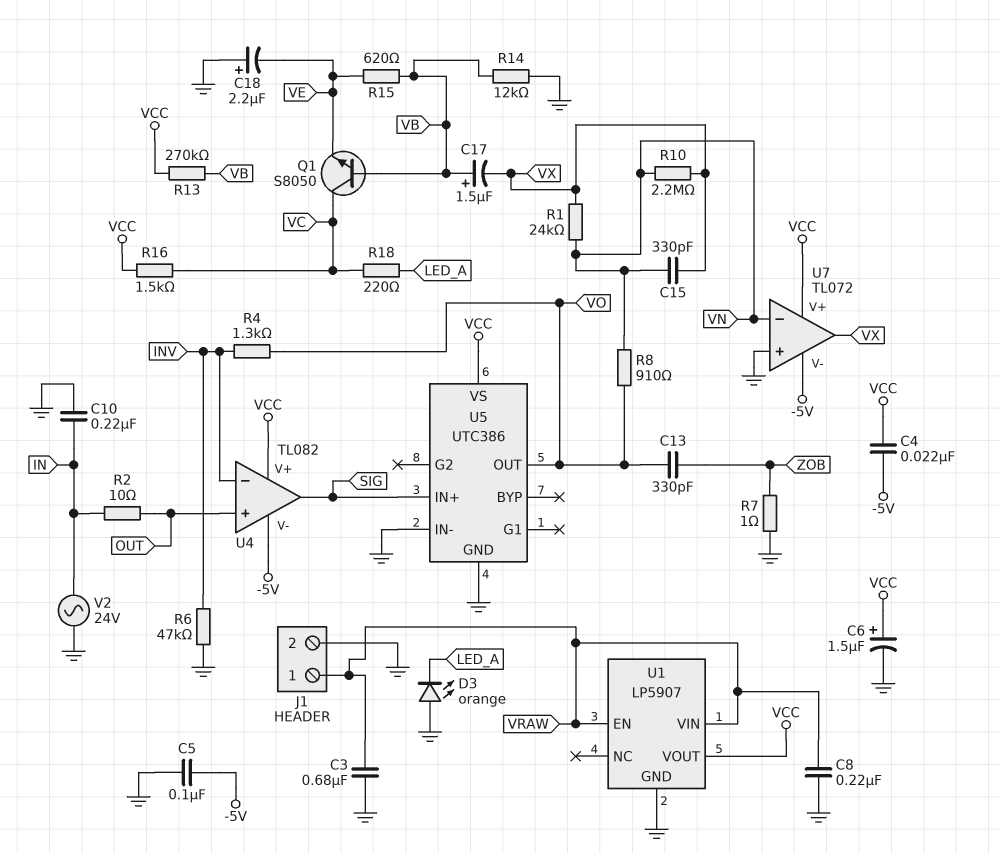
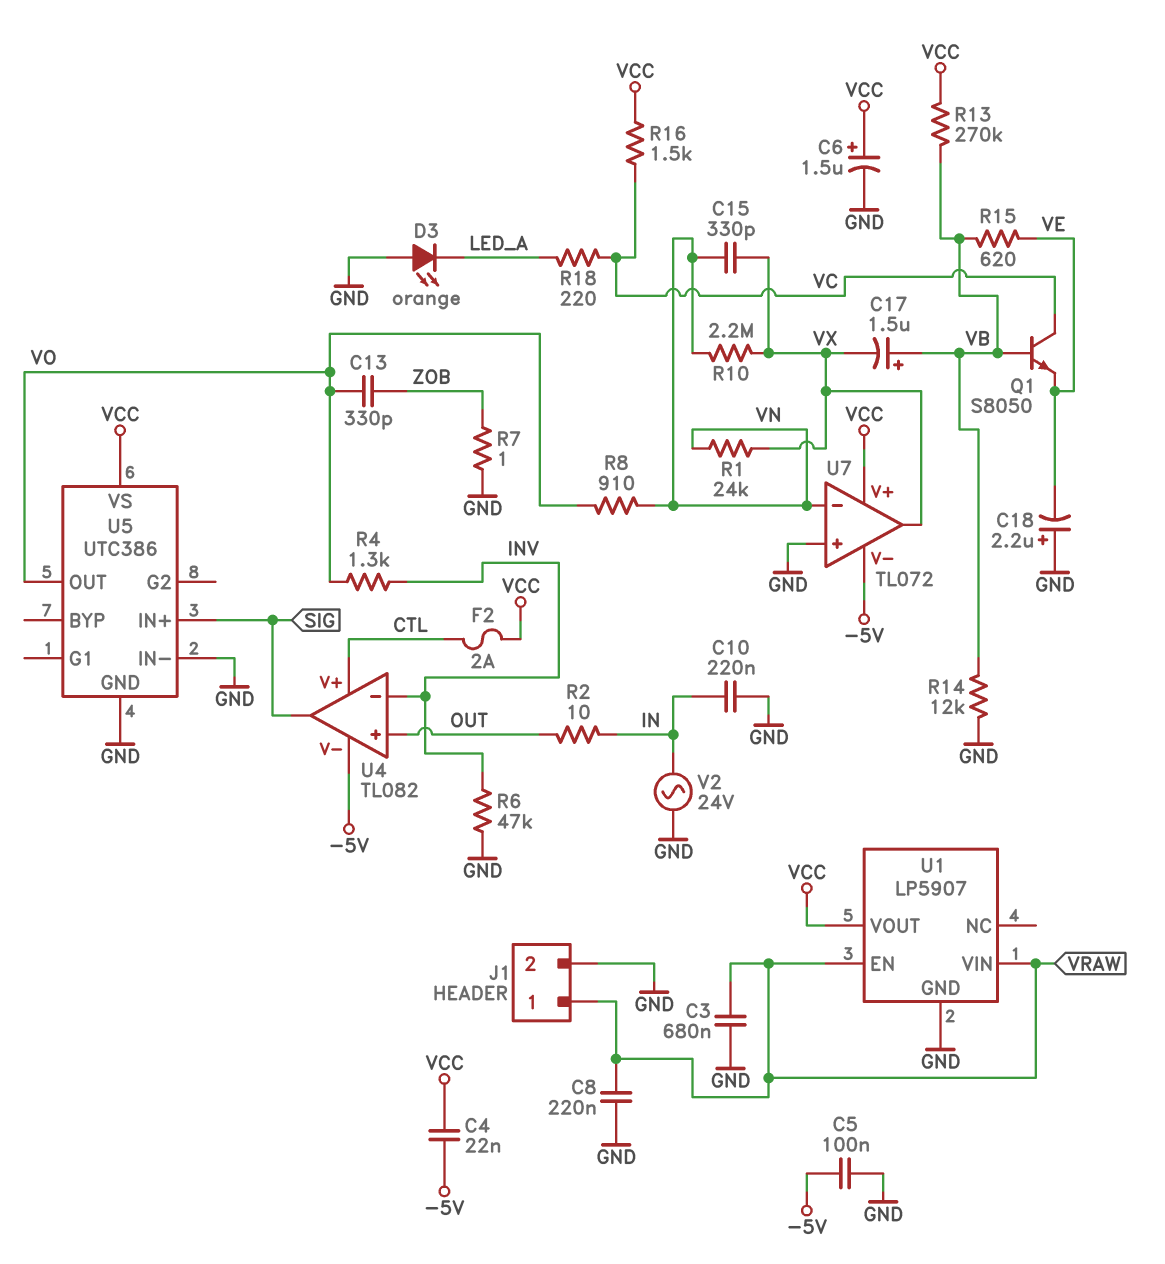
F2: none -> 2A (CTL, VCC)
U4 pin V+: VCC -> CTL

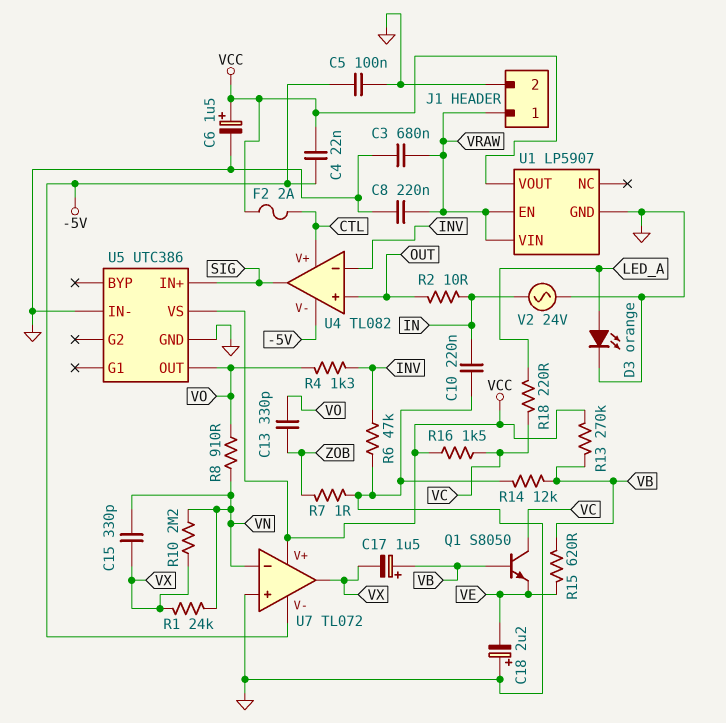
D3: LED orange (A GND, K LED_A) -> LED orange (A LED_A, K GND)

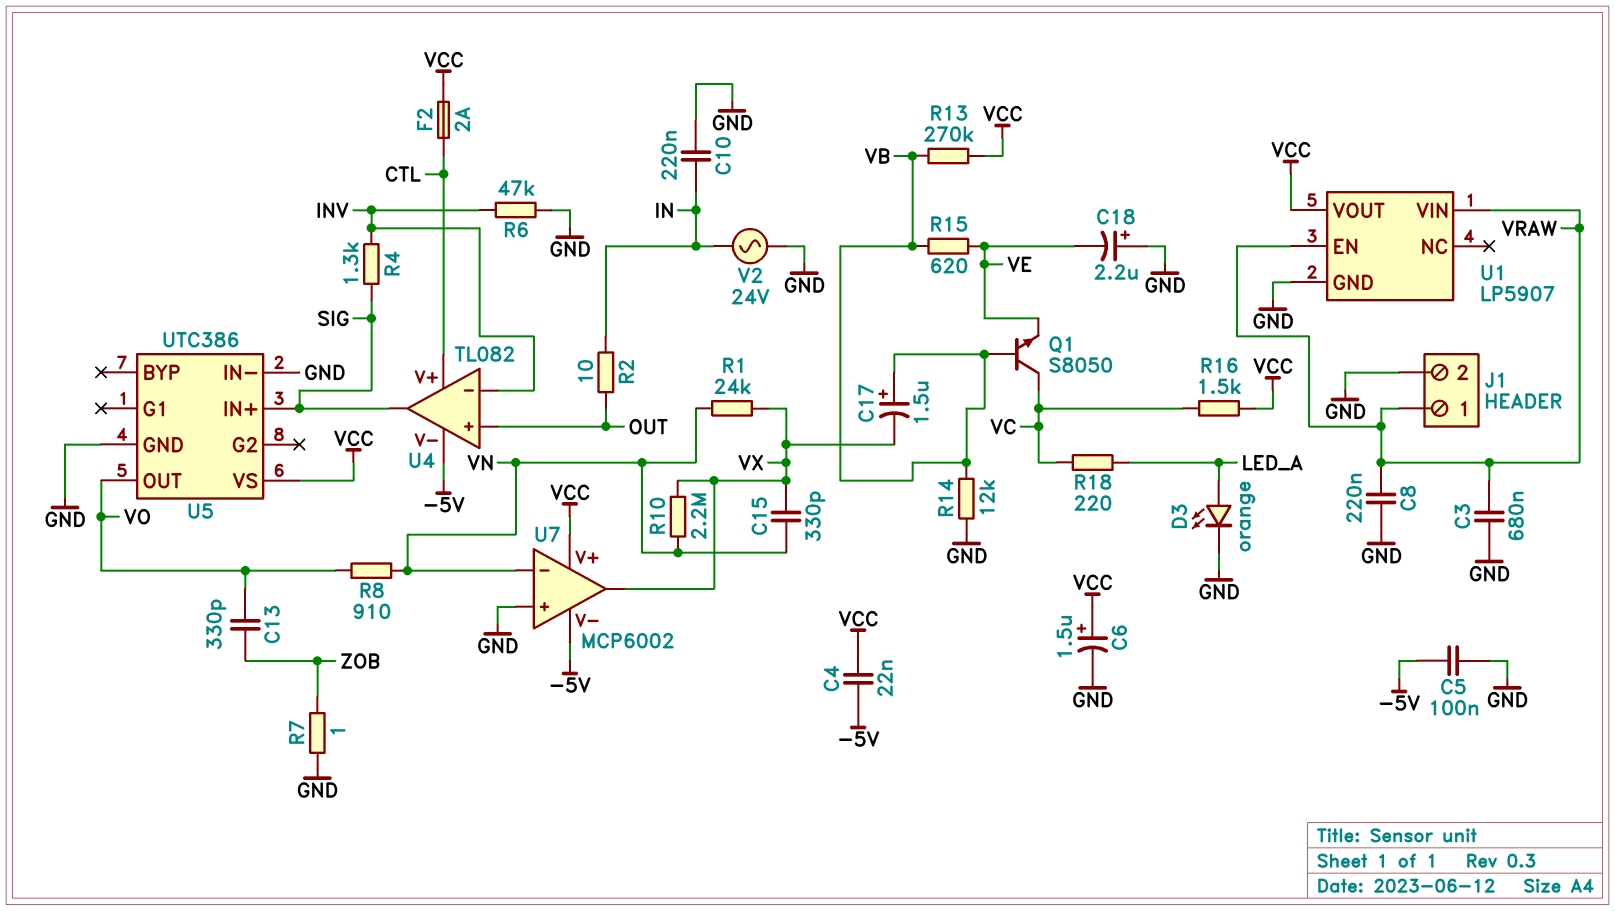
R4: 1.3k (INV, VO) -> 1.3k (INV, SIG)
U7: TL072 -> MCP6002

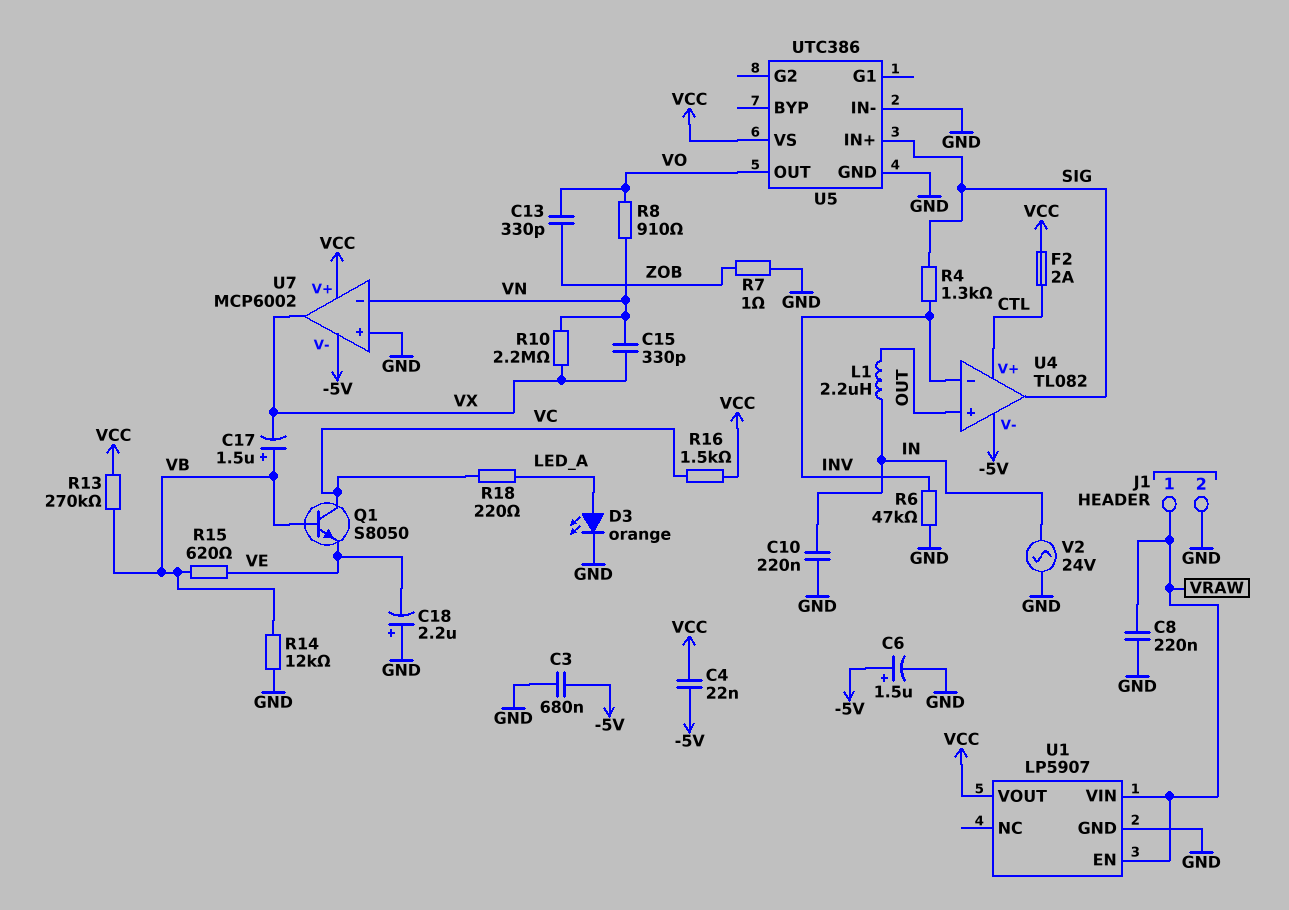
C3: 680nF (GND, VRAW) -> 680nF (-5V, GND)
C5: 100nF (-5V, GND) -> none
C6: 1.5uF (plus VCC, minus GND) -> 1.5uF (plus -5V, minus GND)
L1: none -> 2.2uH (IN, OUT)
R1: 24k (VN, VX) -> none
R2: 10 (IN, OUT) -> none

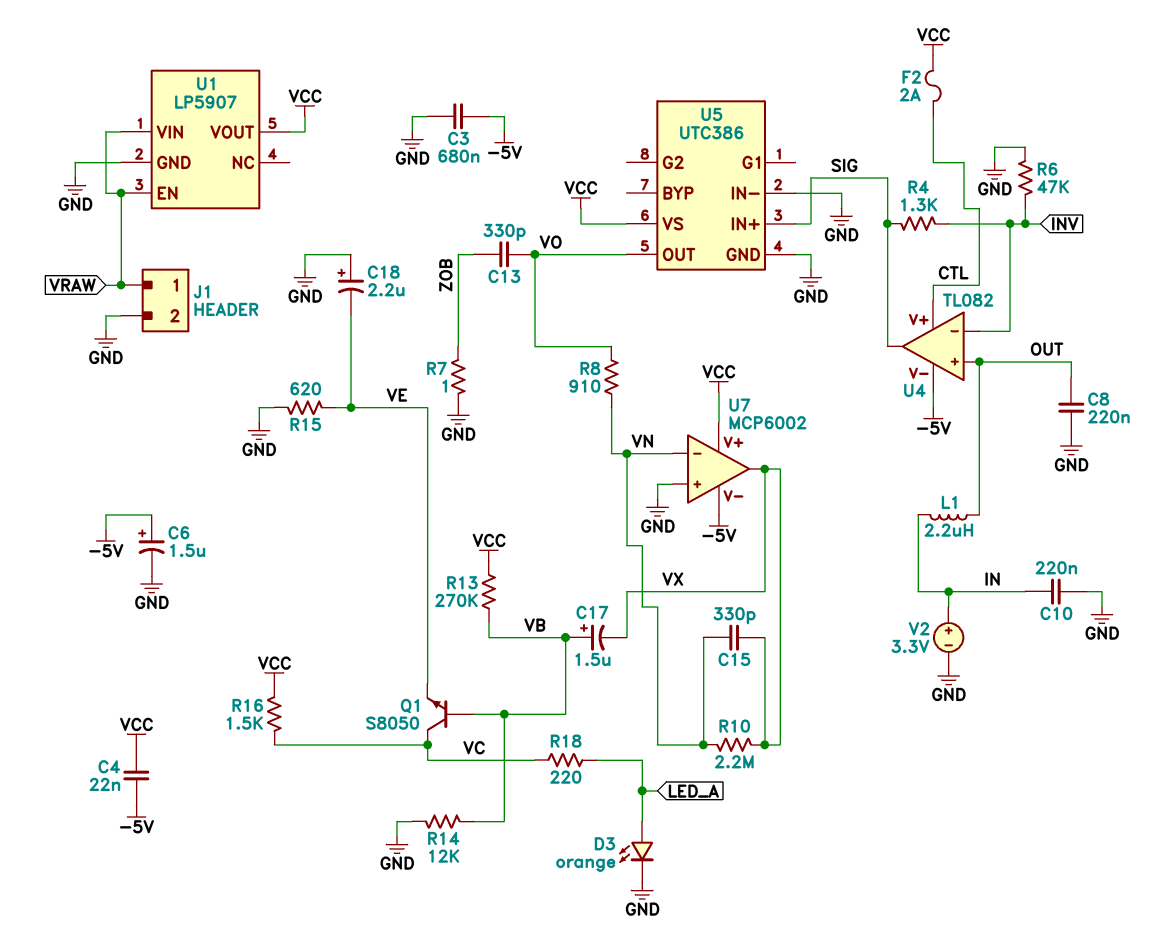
C8: 220nF (GND, VRAW) -> 220nF (GND, OUT)
R15: 620 (VB, VE) -> 620 (GND, VE)
V2: AC 24V (GND, IN) -> 3.3V (plus IN, minus GND)

